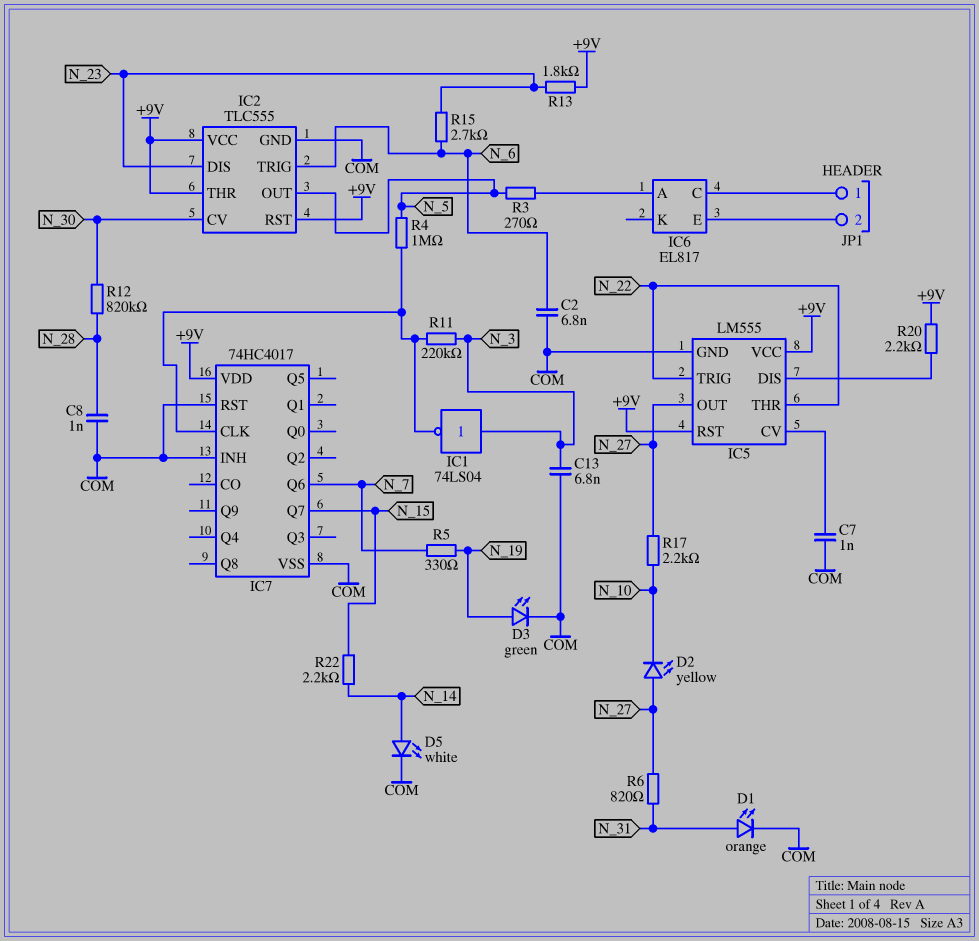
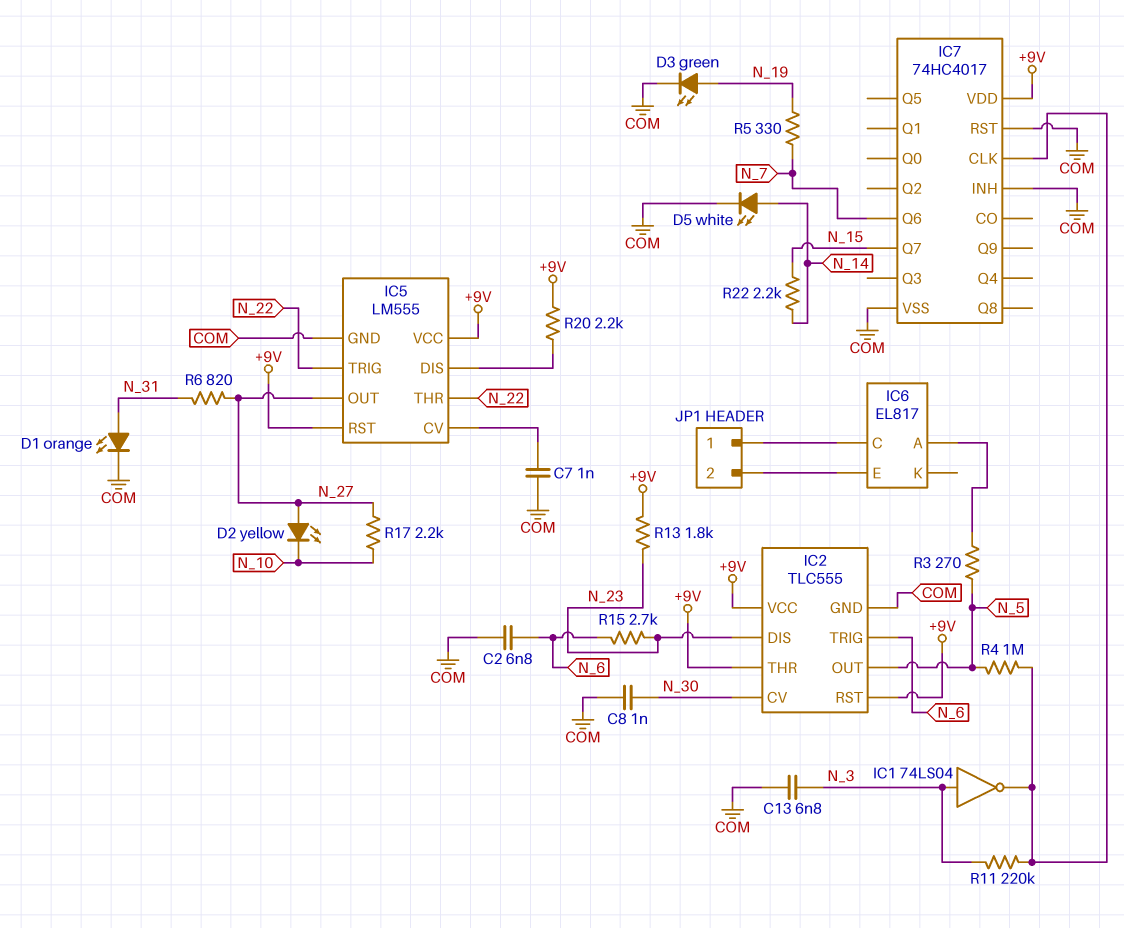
C8: 1nF (COM, N_28) -> 1nF (COM, N_30)
R12: 820k (N_28, N_30) -> none

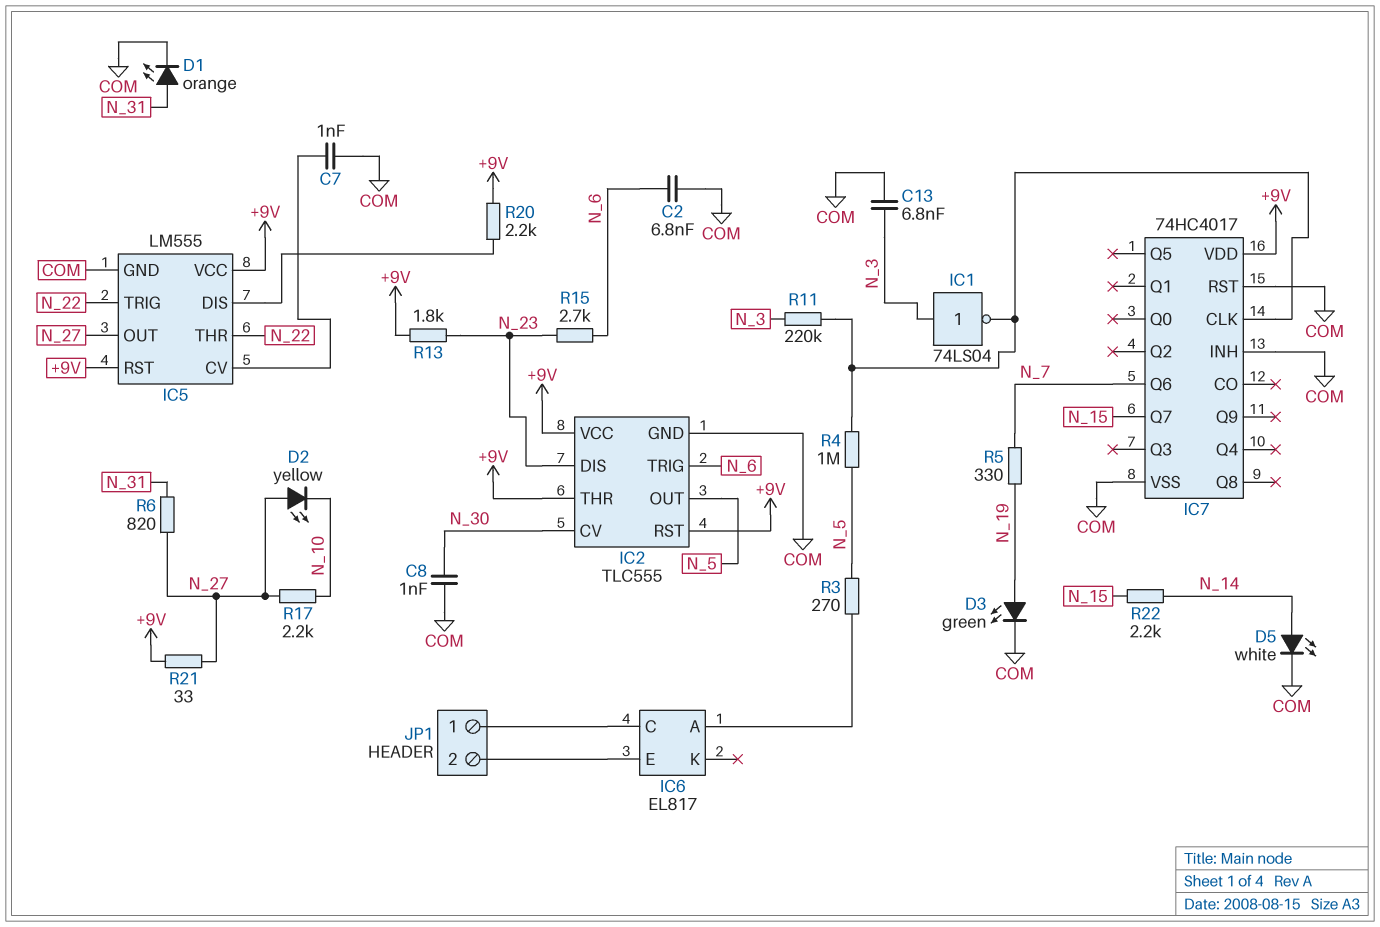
R21: none -> 33 (+9V, N_27)

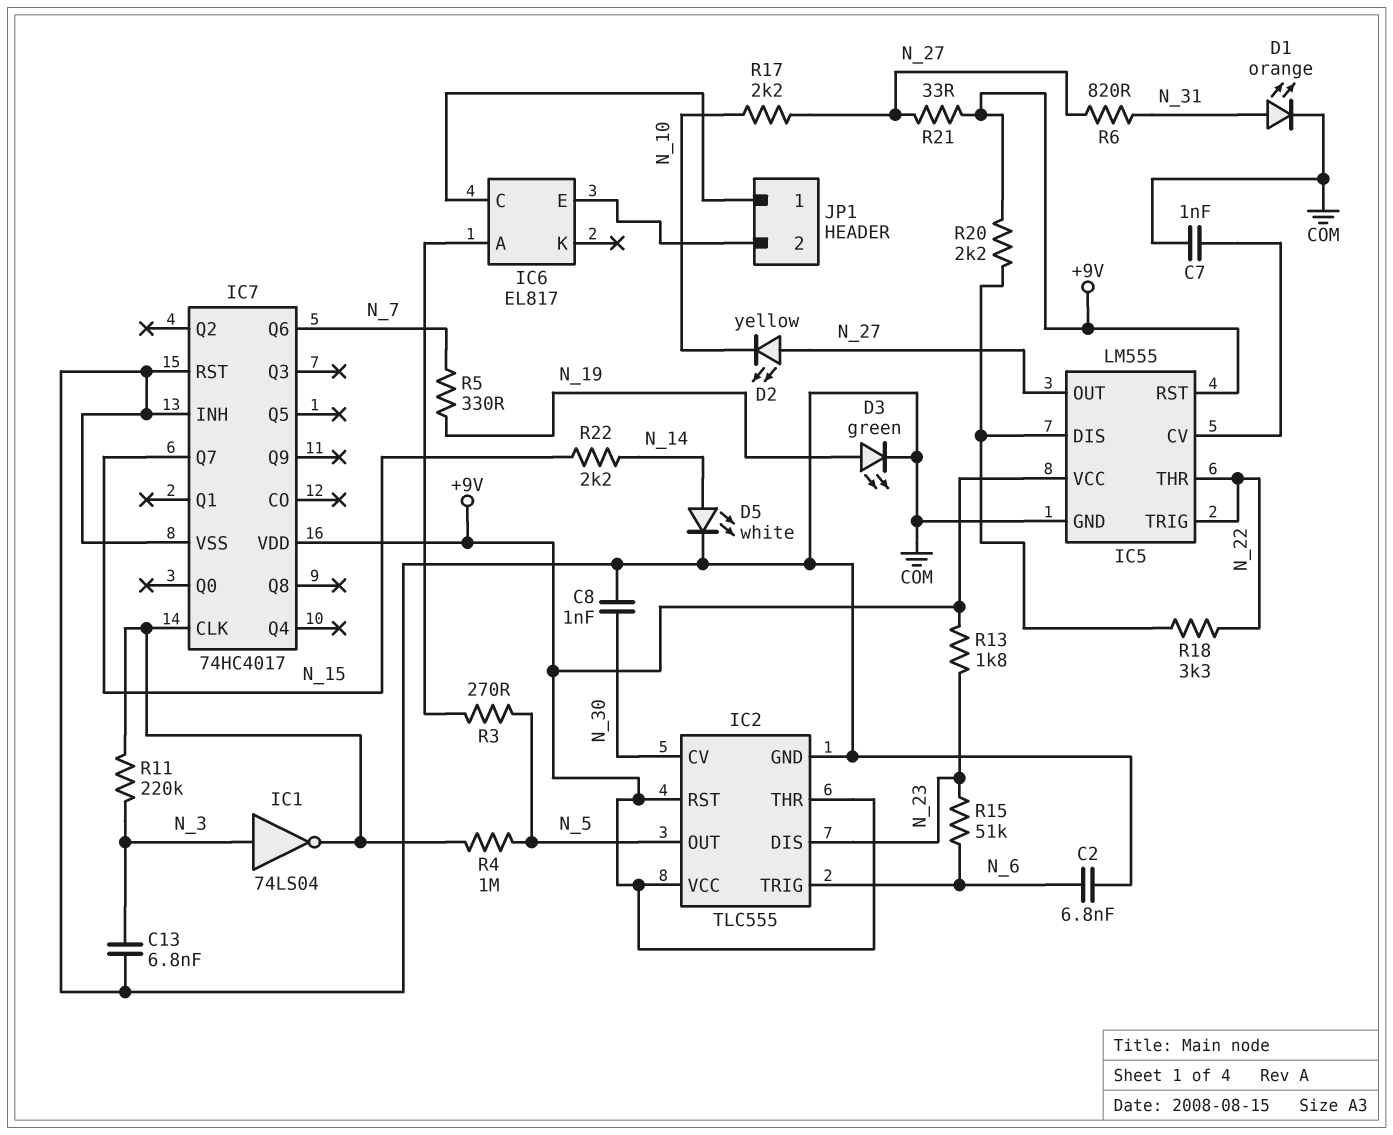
R15: 2.7k (N_6, N_23) -> 51k (N_6, N_23)
R18: none -> 3.3k (IC5/DIS, N_22)

